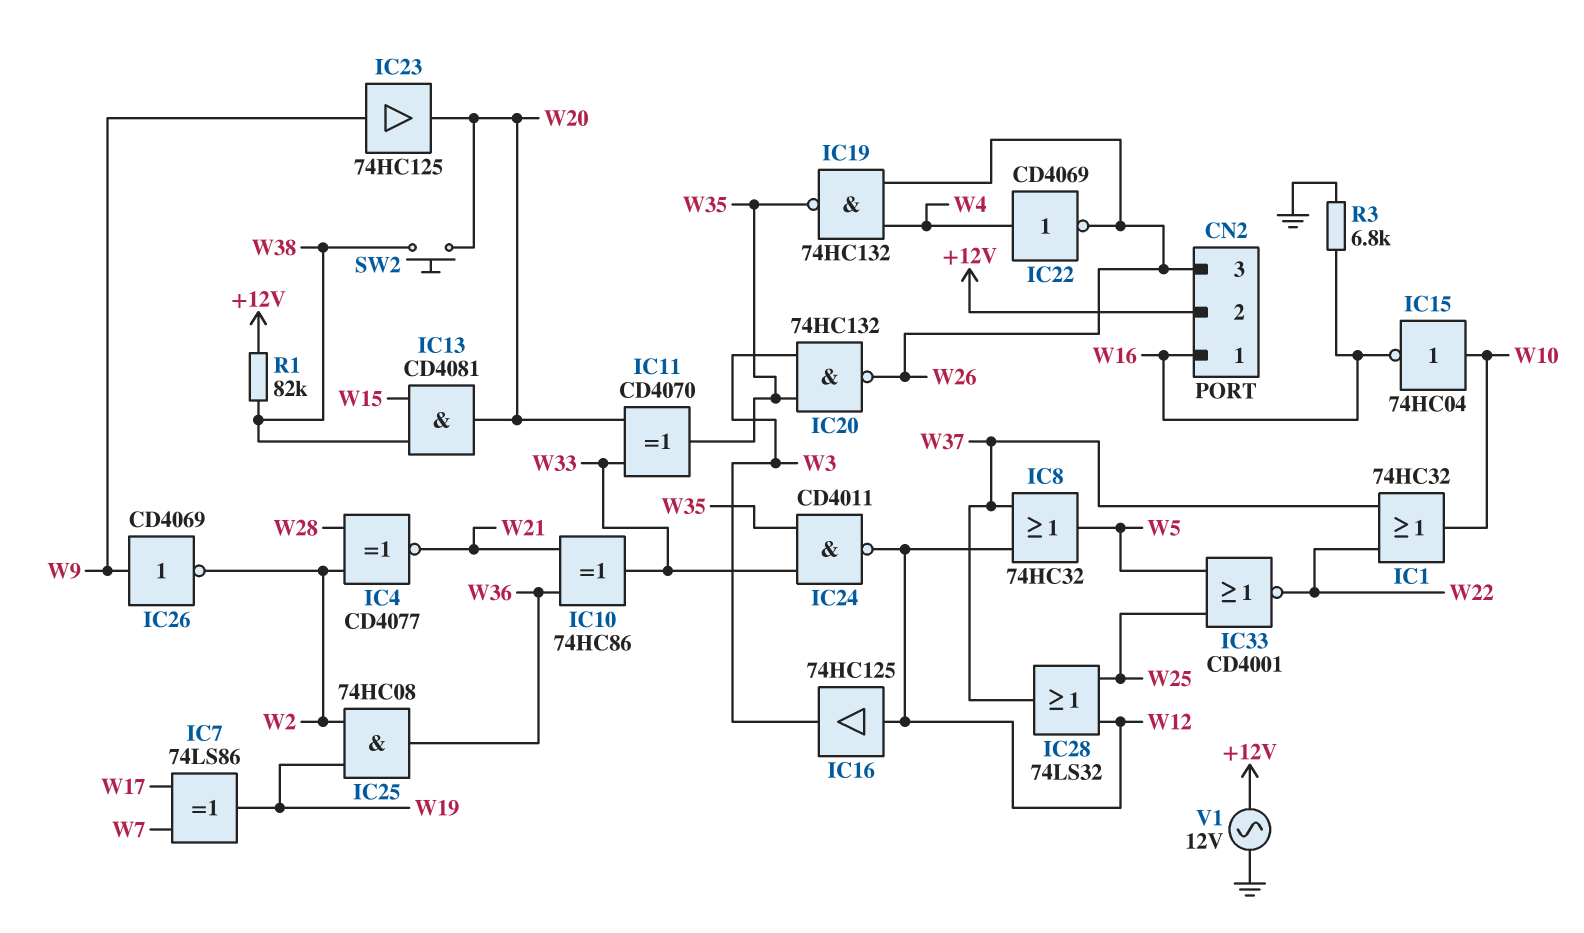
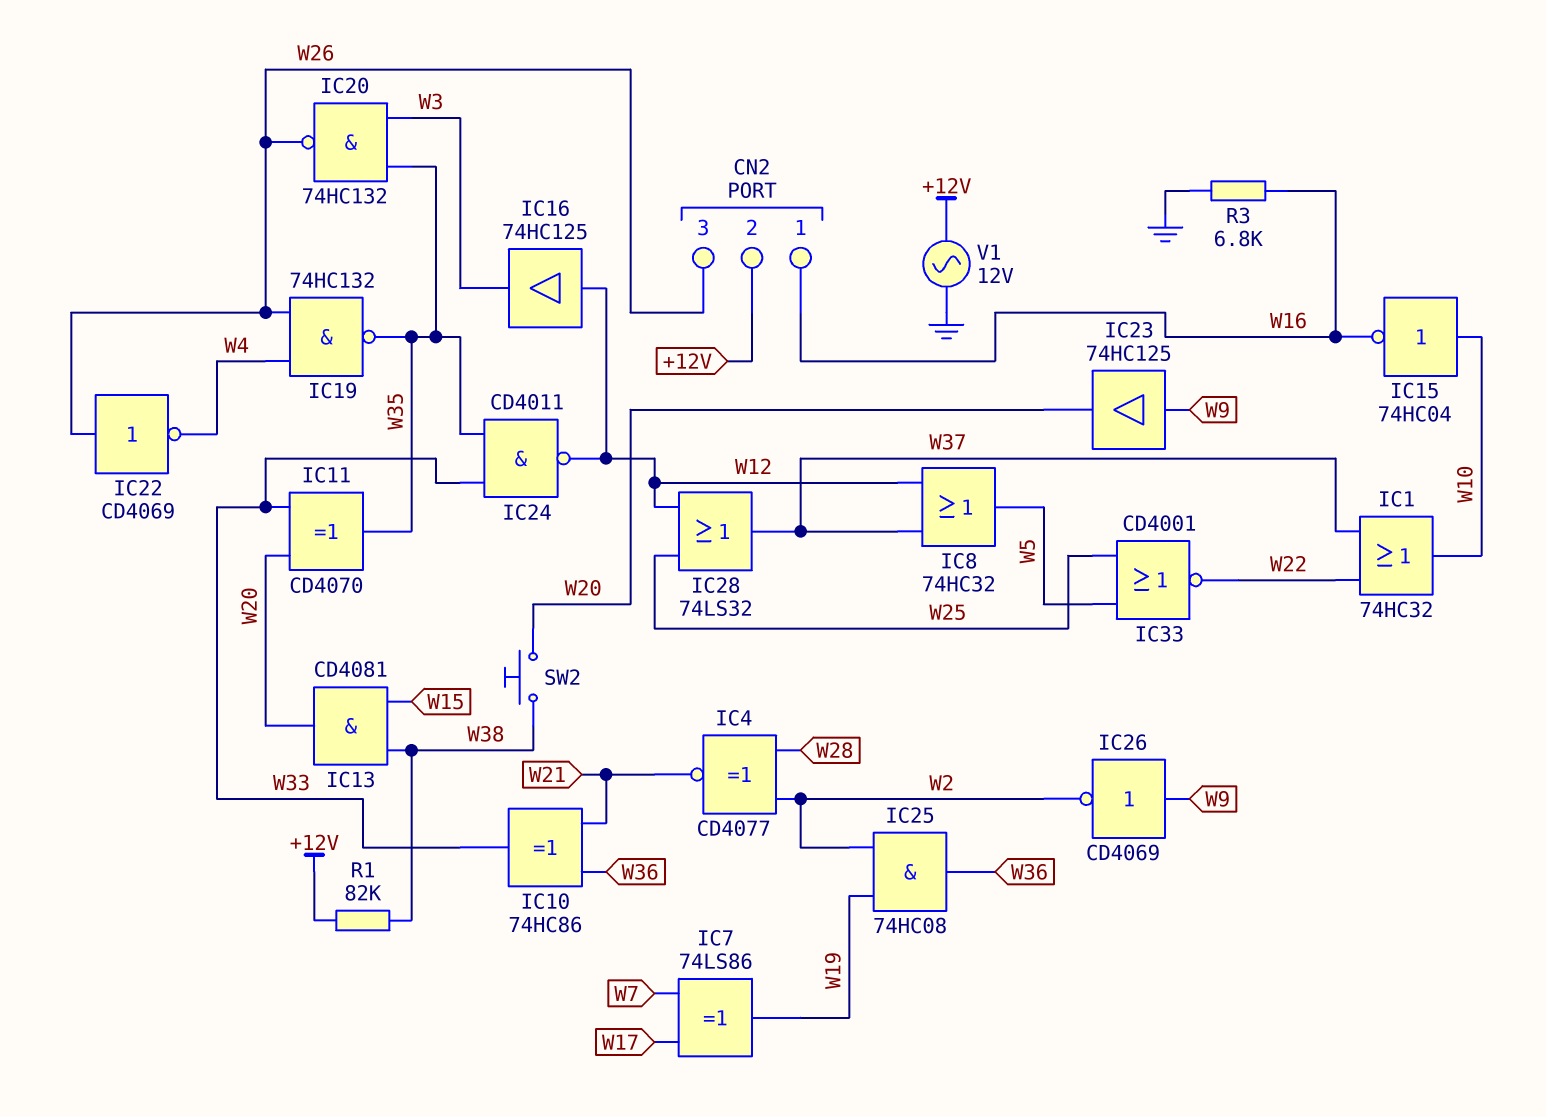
IC22: NOT CD4069 (in W4, out W26) -> NOT CD4069 (in W26, out W4)

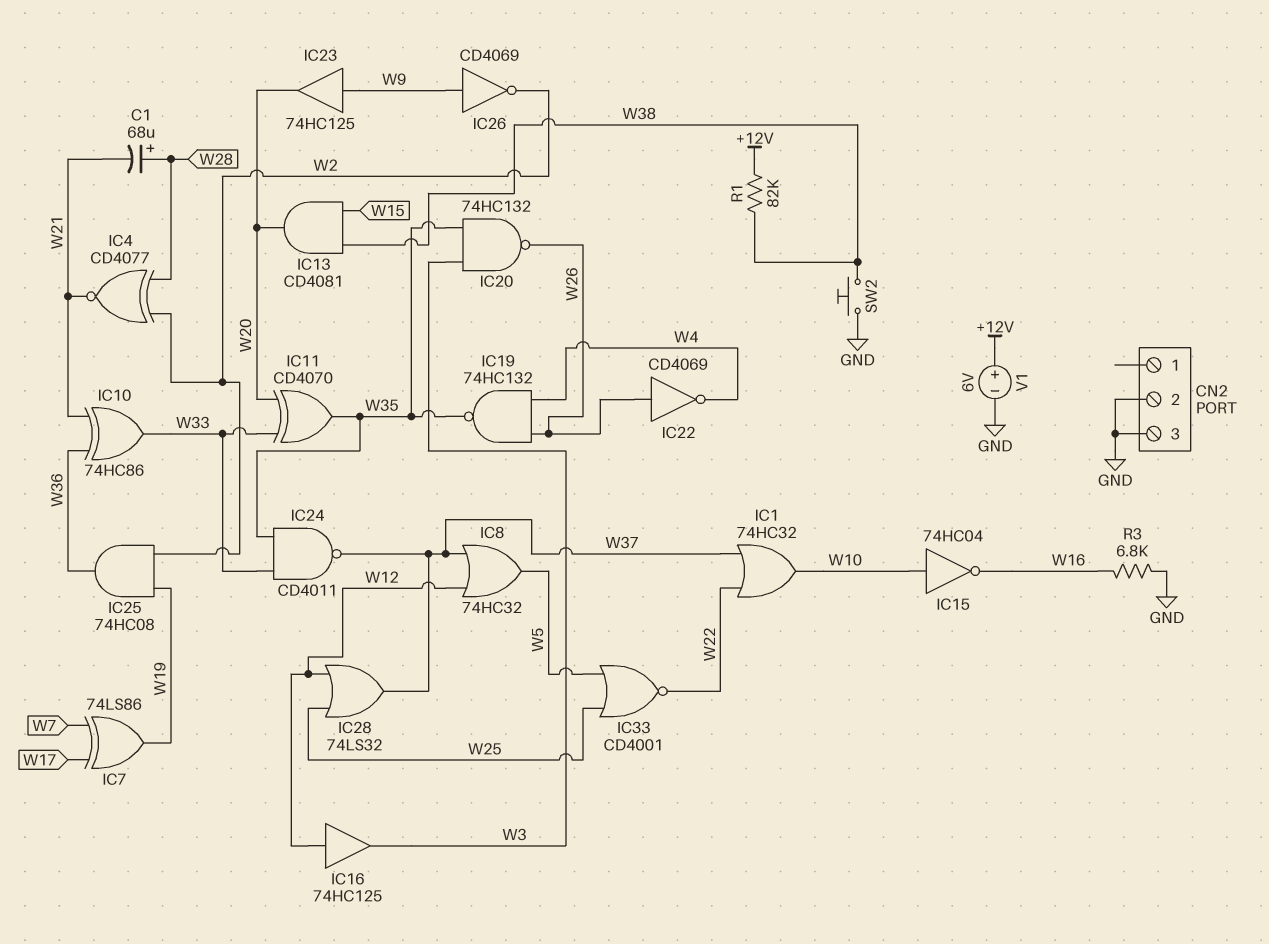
C1: none -> 68uF (plus W28, minus W21)
CN2 pin 1: W16 -> none
CN2 pin 2: +12V -> GND
CN2 pin 3: W26 -> GND
IC24: NAND CD4011 (in W33, in W35, out W12) -> NAND CD4011 (in W33, in W35, out W37)
SW2: button (W20, W38) -> button (GND, W38)
V1: AC 12V (+12V, GND) -> 6V (plus +12V, minus GND)

